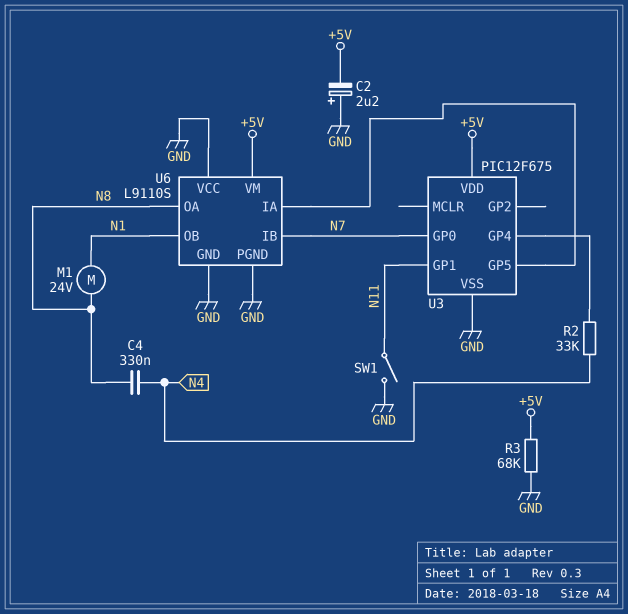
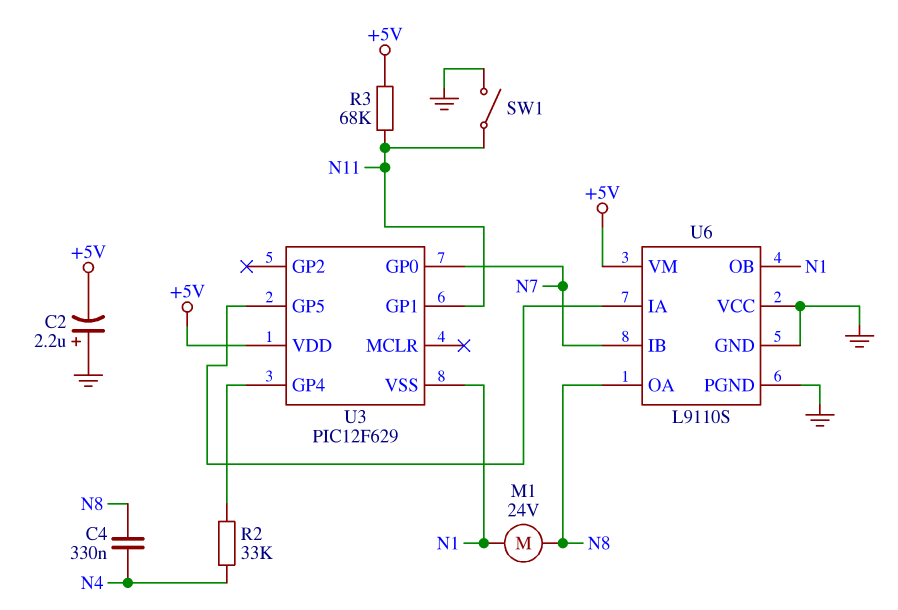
R3: 68k (+5V, GND) -> 68k (+5V, N11)
U3: PIC12F675 -> PIC12F629
U3 pin VSS: GND -> N1

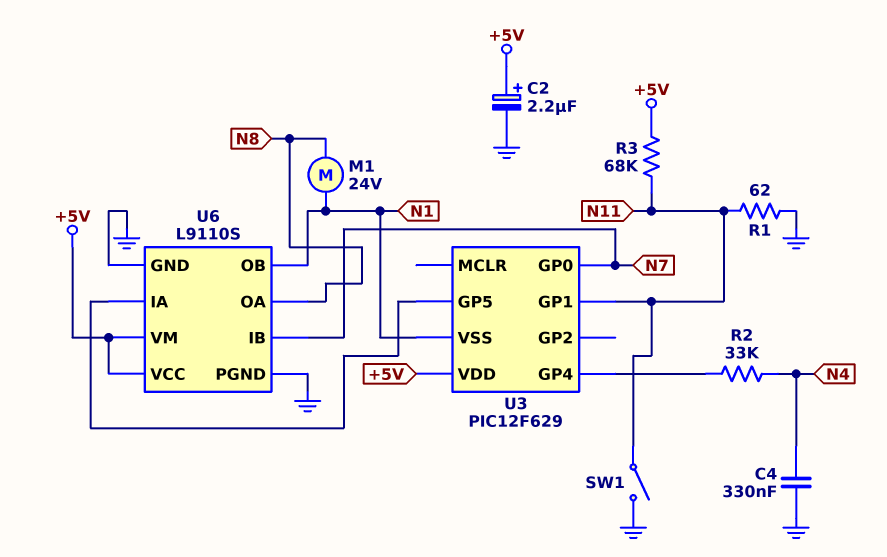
C2: 2.2uF (plus GND, minus +5V) -> 2.2uF (plus +5V, minus GND)
C4: 330nF (N4, N8) -> 330nF (GND, N4)
R1: none -> 62 (GND, N11)
U6 pin VCC: GND -> +5V

